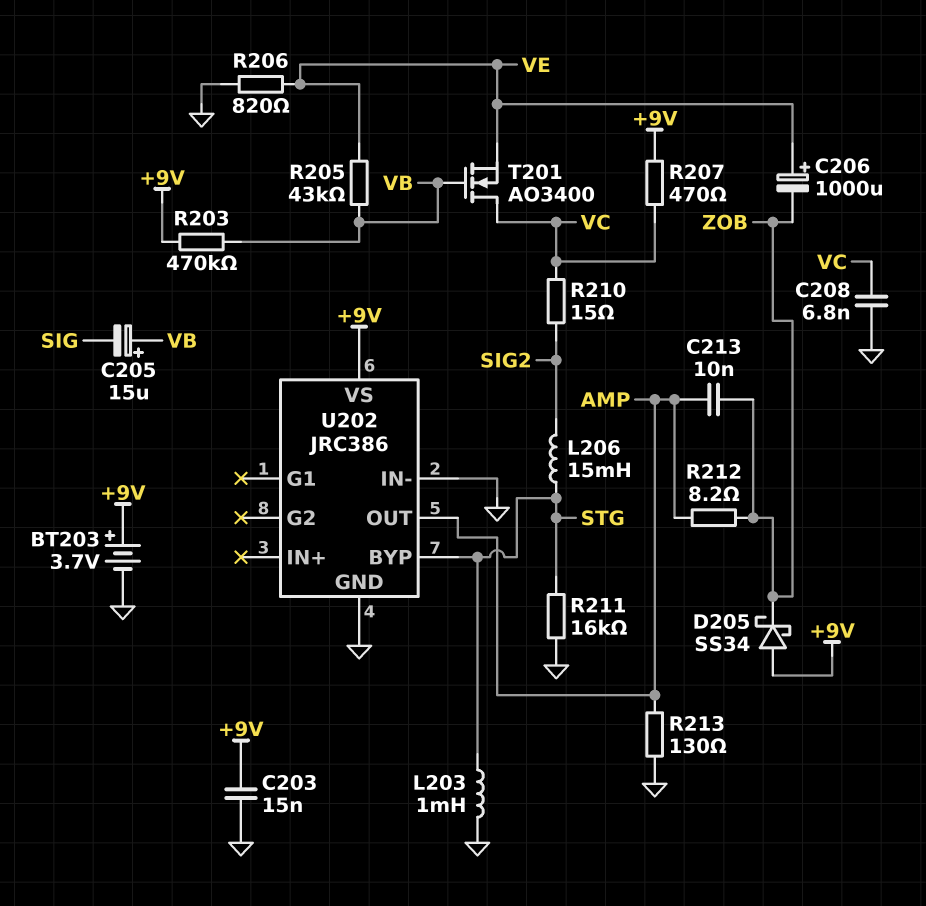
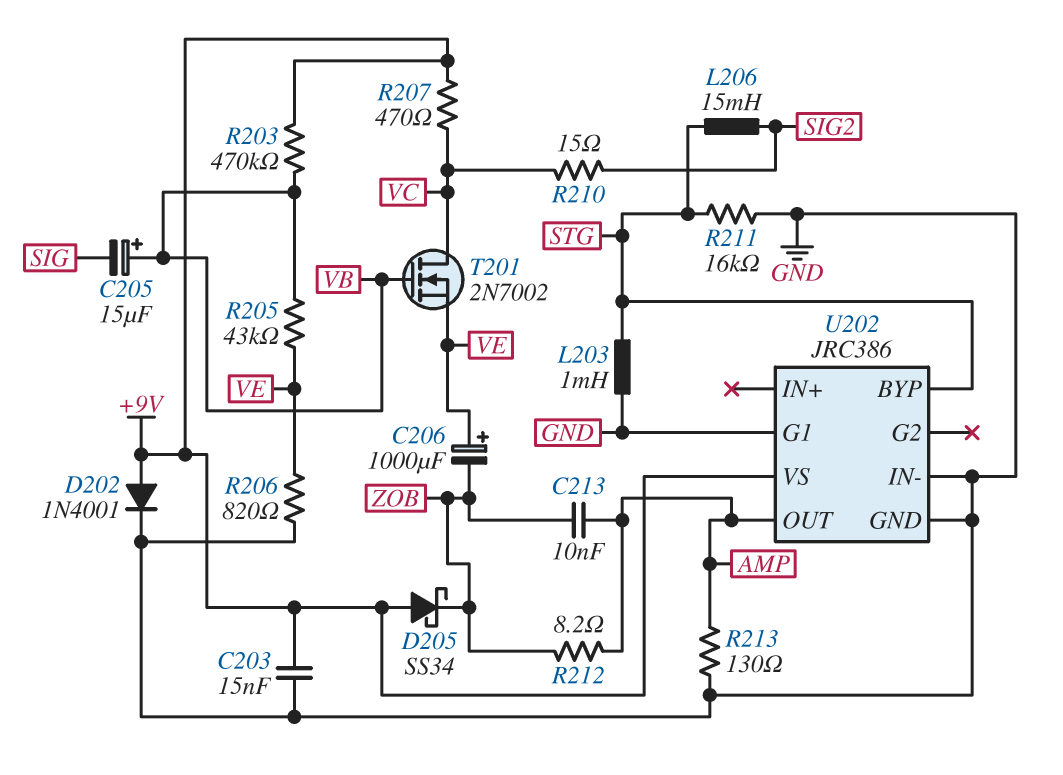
BT203: 3.7V (plus +9V, minus GND) -> none
C208: 6.8nF (GND, VC) -> none
D202: none -> diode 1N4001 (A +9V, K GND)
T201: NMOS AO3400 (G VB, D VC, S VE) -> NMOS 2N7002 (G VB, D VC, S VE)
U202 pin G1: none -> GND

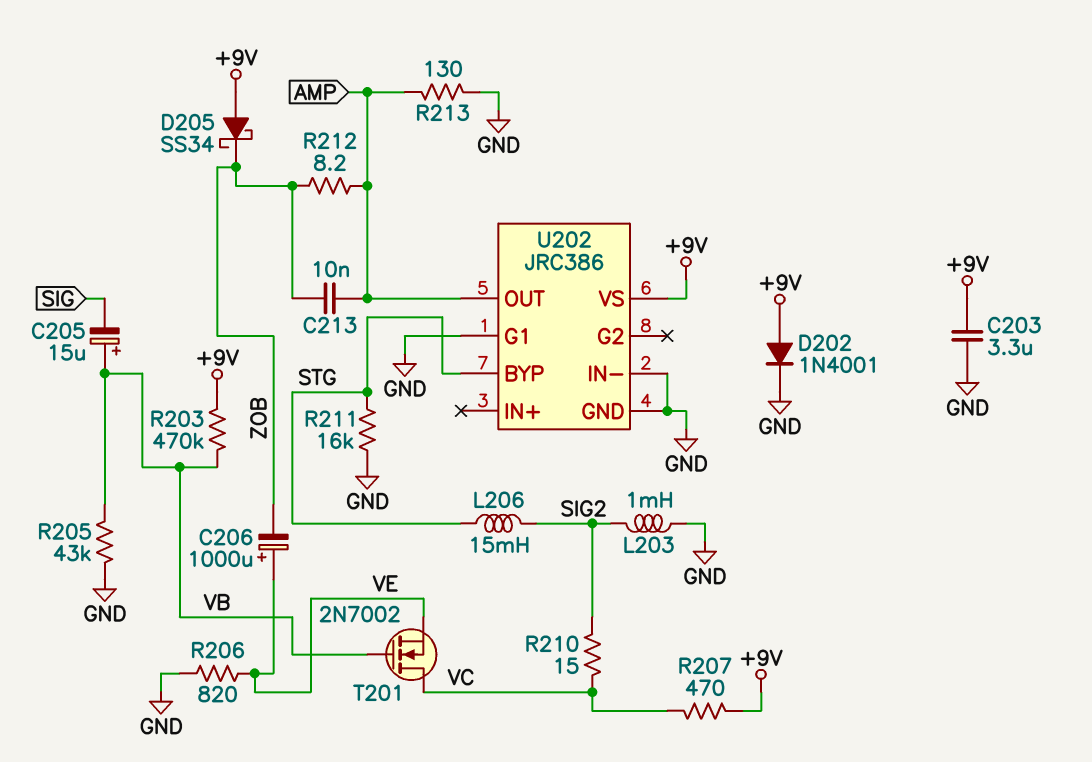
C203: 15nF (+9V, GND) -> 3.3uF (+9V, GND)
L203: 1mH (GND, STG) -> 1mH (GND, SIG2)
R205: 43k (VB, VE) -> 43k (GND, VB)

